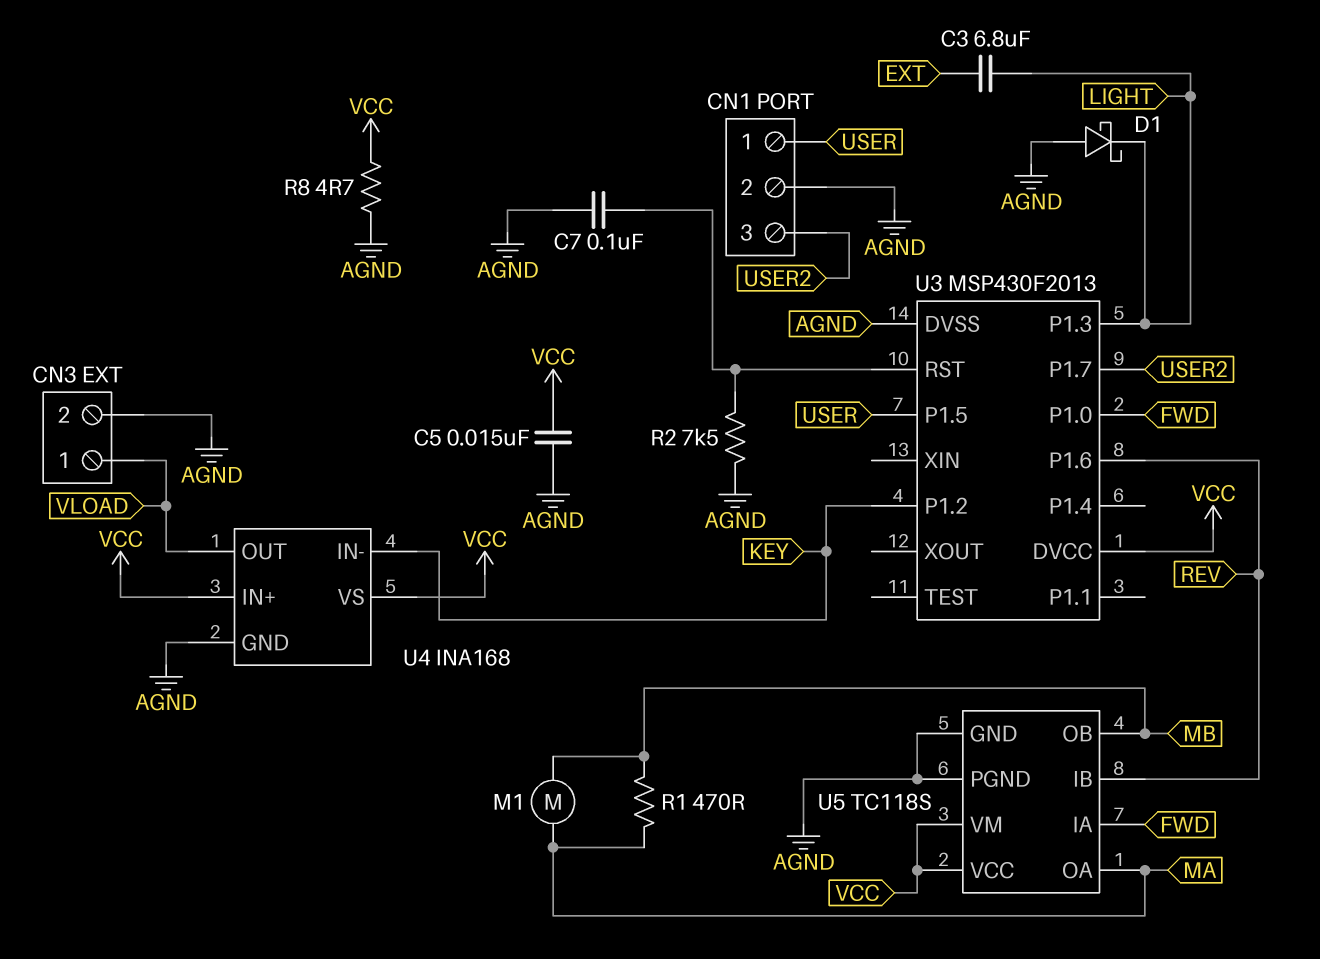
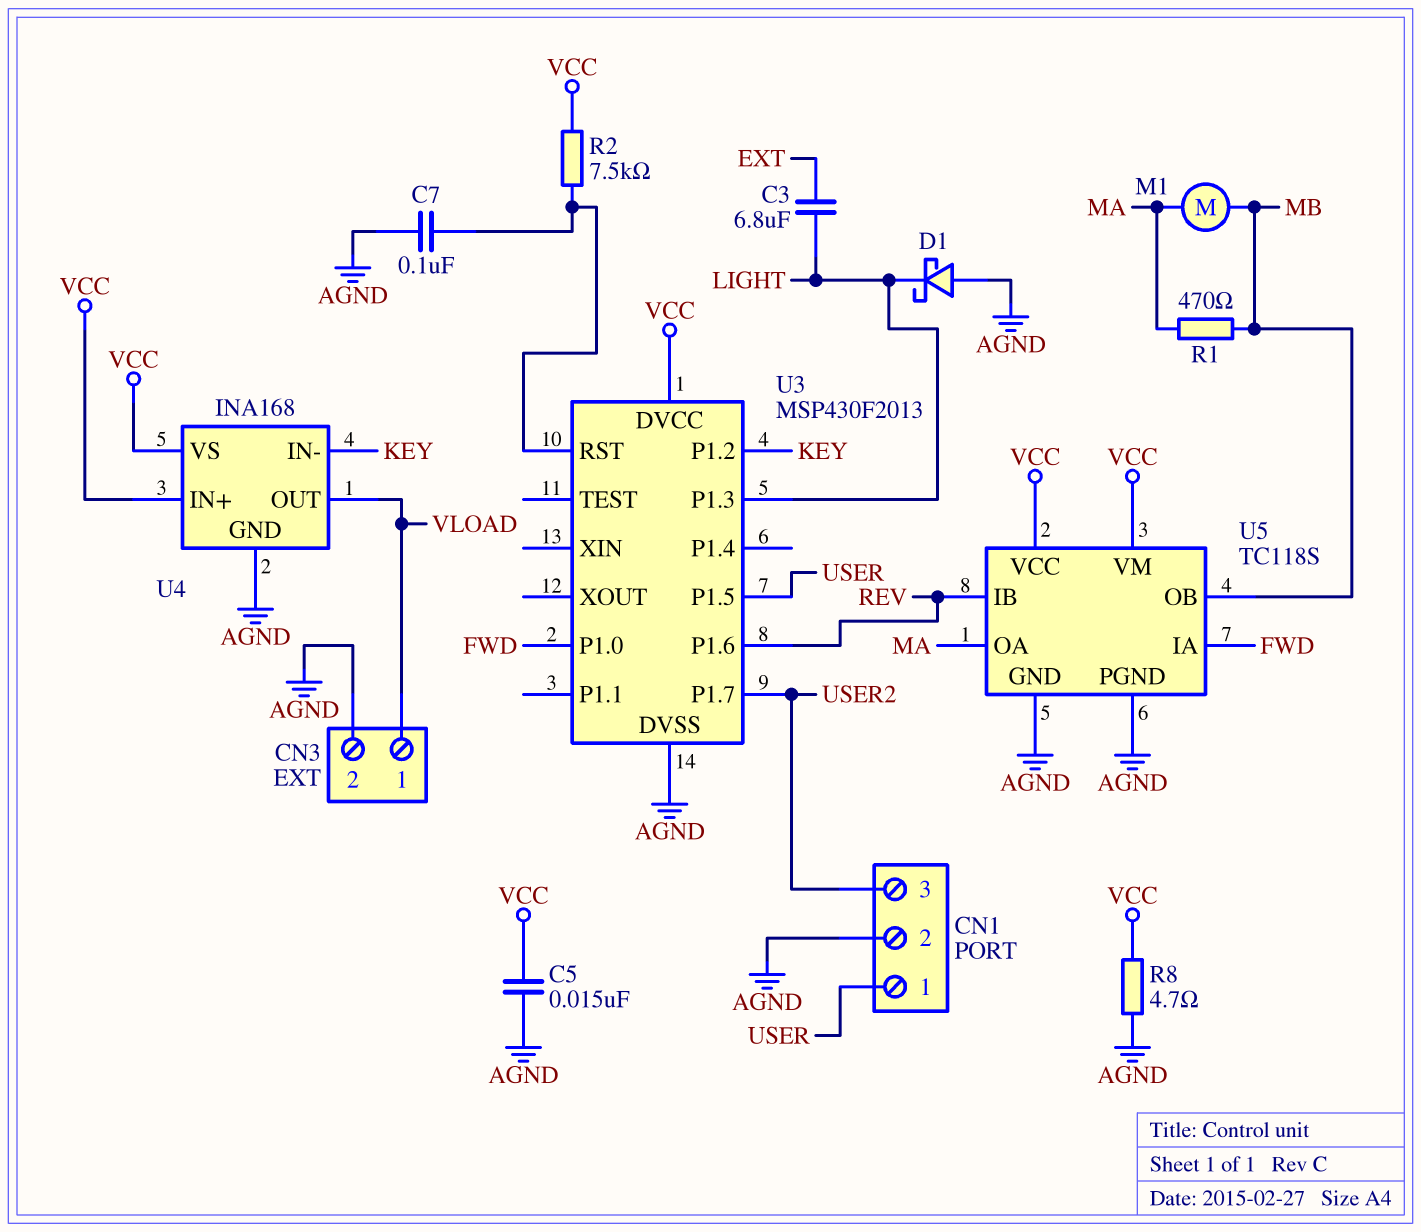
R2: 7.5k (AGND, U3/RST) -> 7.5k (U3/RST, VCC)

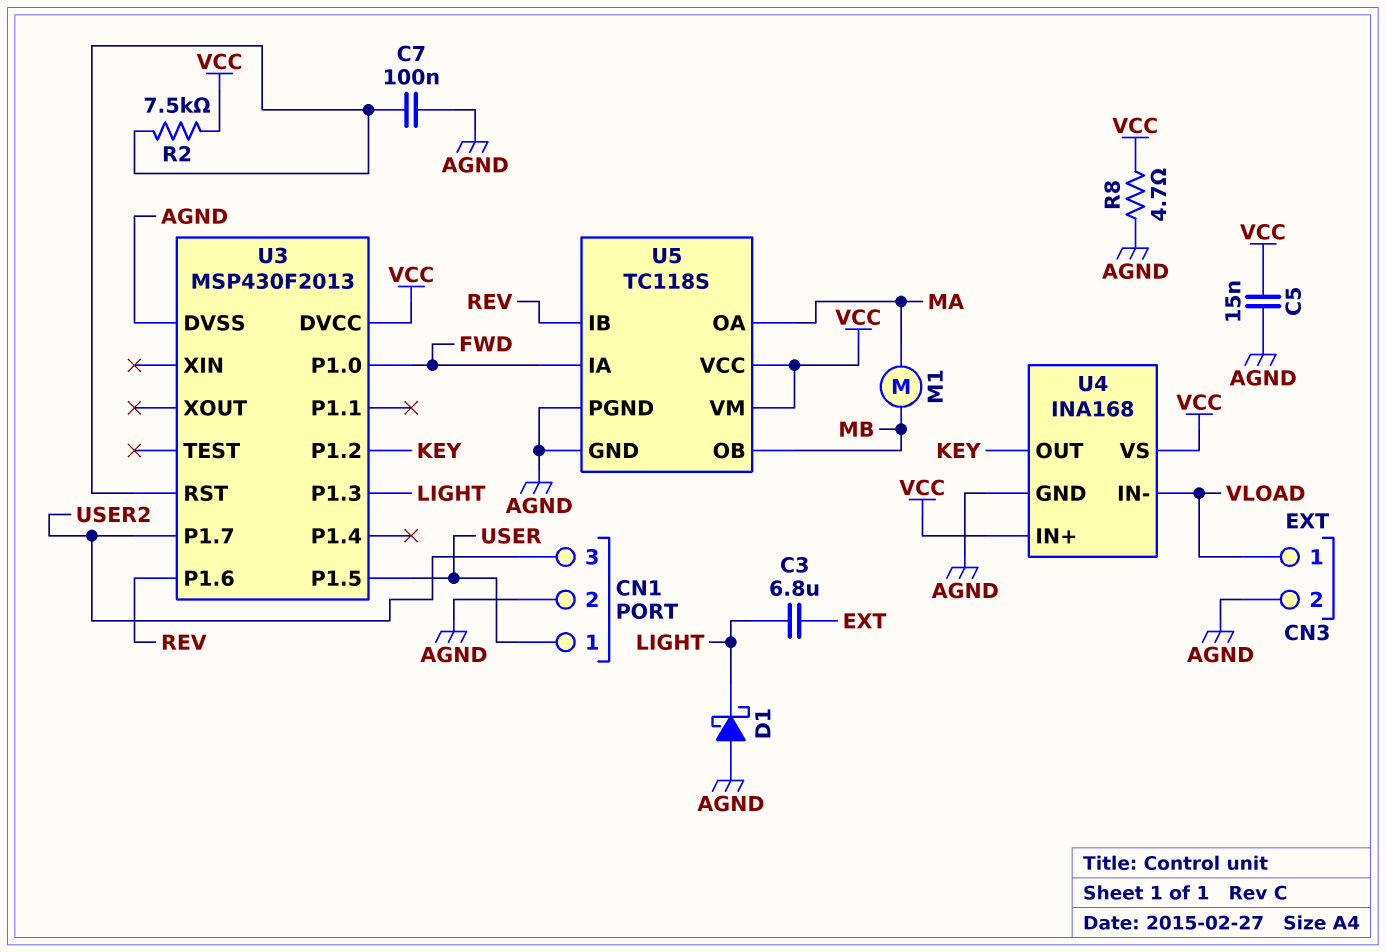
R1: 470 (MA, MB) -> none
U4 pin IN-: KEY -> VLOAD
U4 pin OUT: VLOAD -> KEY

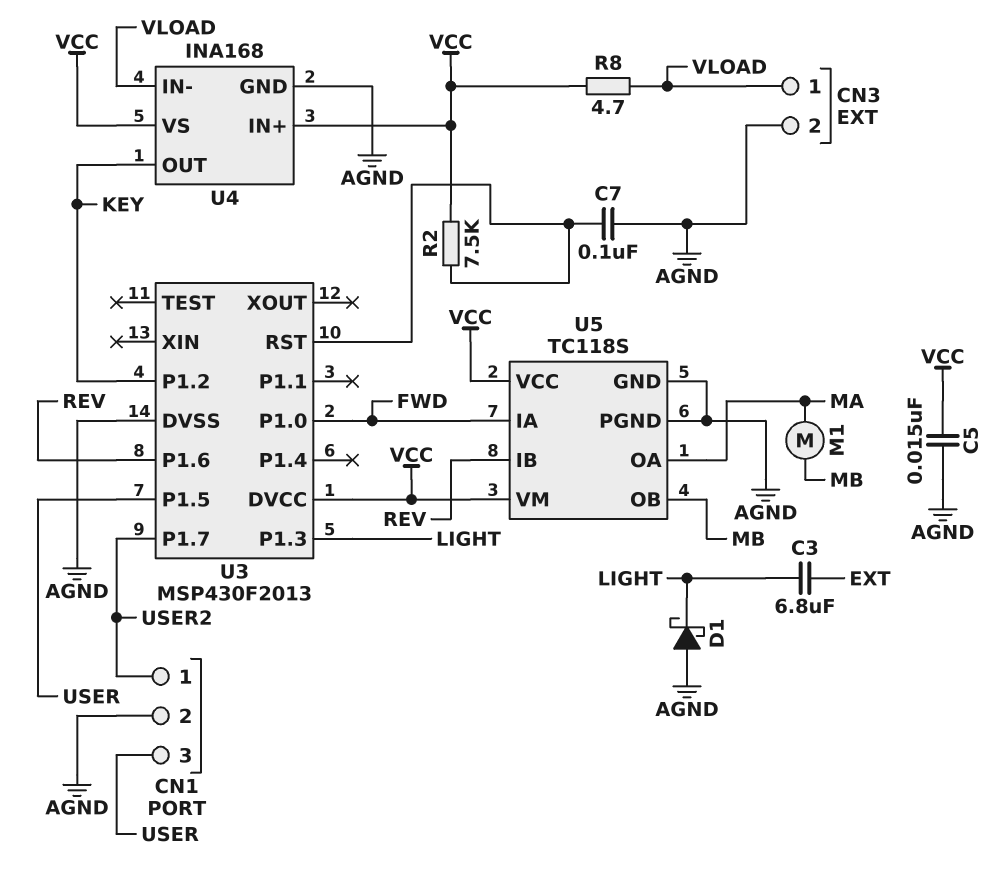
CN1 pin 1: USER -> USER2
CN1 pin 3: USER2 -> USER
R8: 4.7 (AGND, VCC) -> 4.7 (VCC, VLOAD)

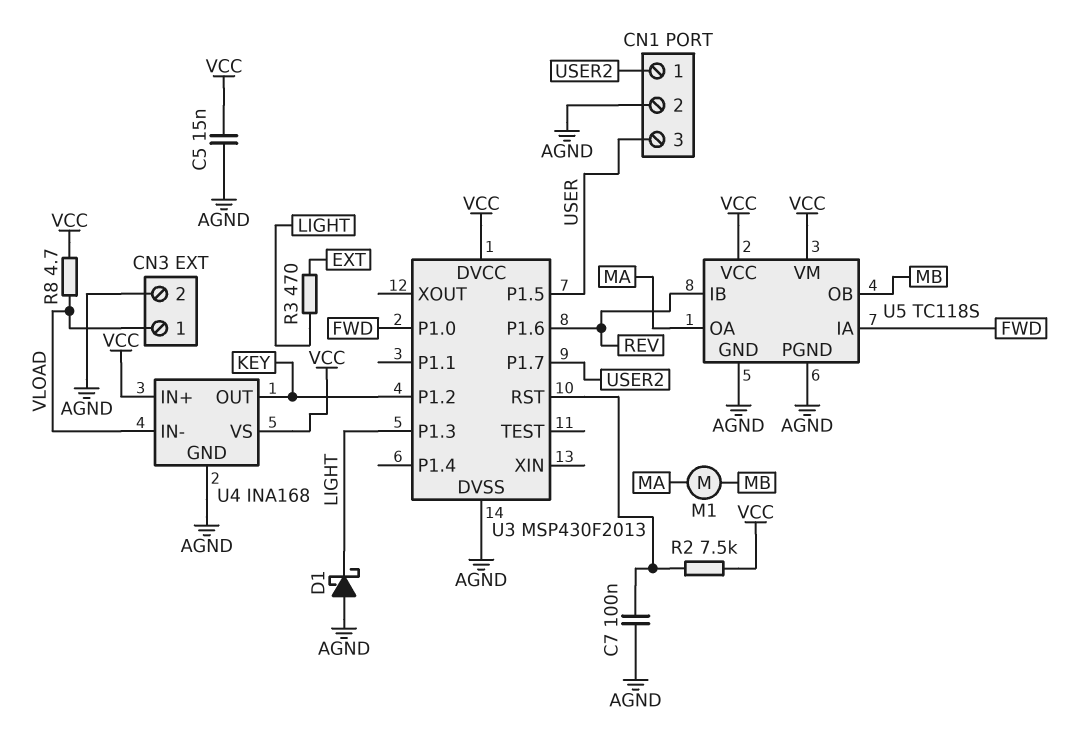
C3: 6.8uF (EXT, LIGHT) -> none
R3: none -> 470 (EXT, LIGHT)

